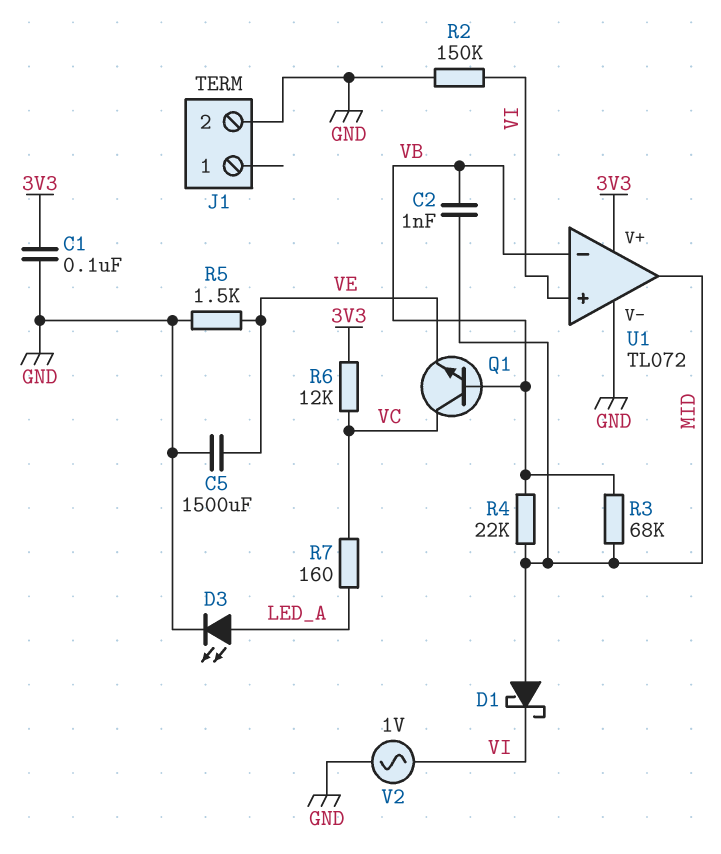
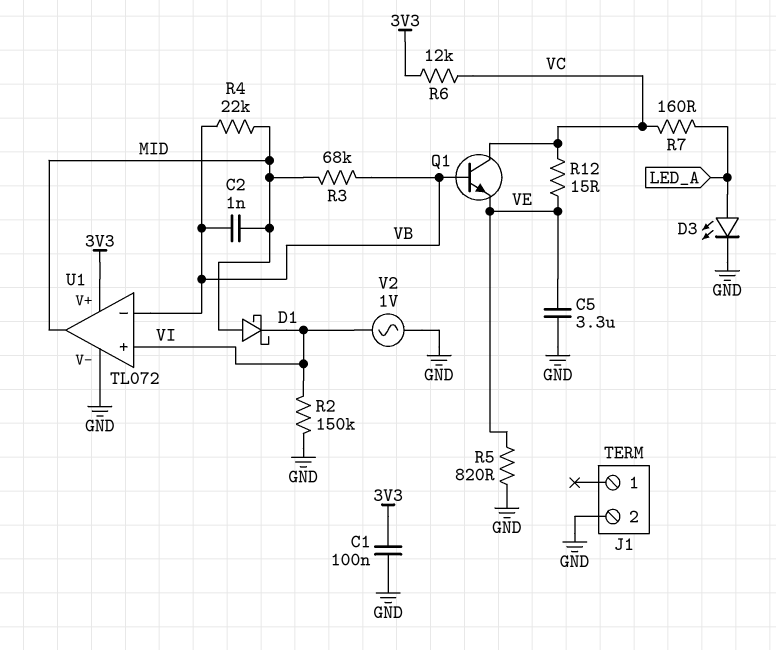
C5: 1500uF (GND, VE) -> 3.3uF (GND, VE)
R5: 1.5k (GND, VE) -> 820 (GND, VE)
R12: none -> 15 (VC, VE)

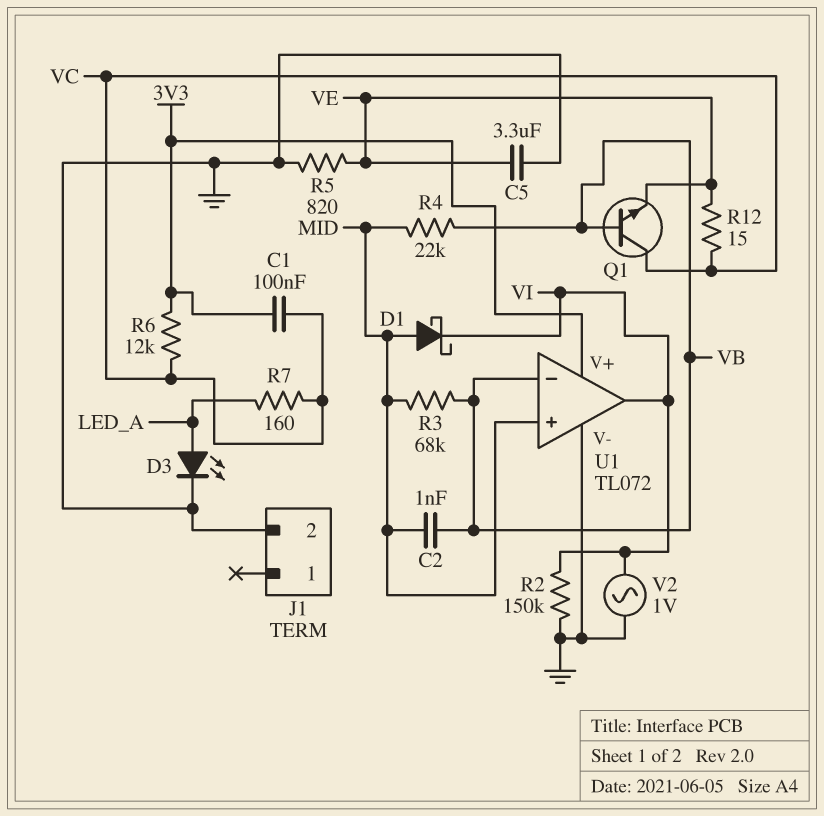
C1: 100nF (3V3, GND) -> 100nF (3V3, VC)
U1 pin in+: VI -> MID
U1 pin out: MID -> VI

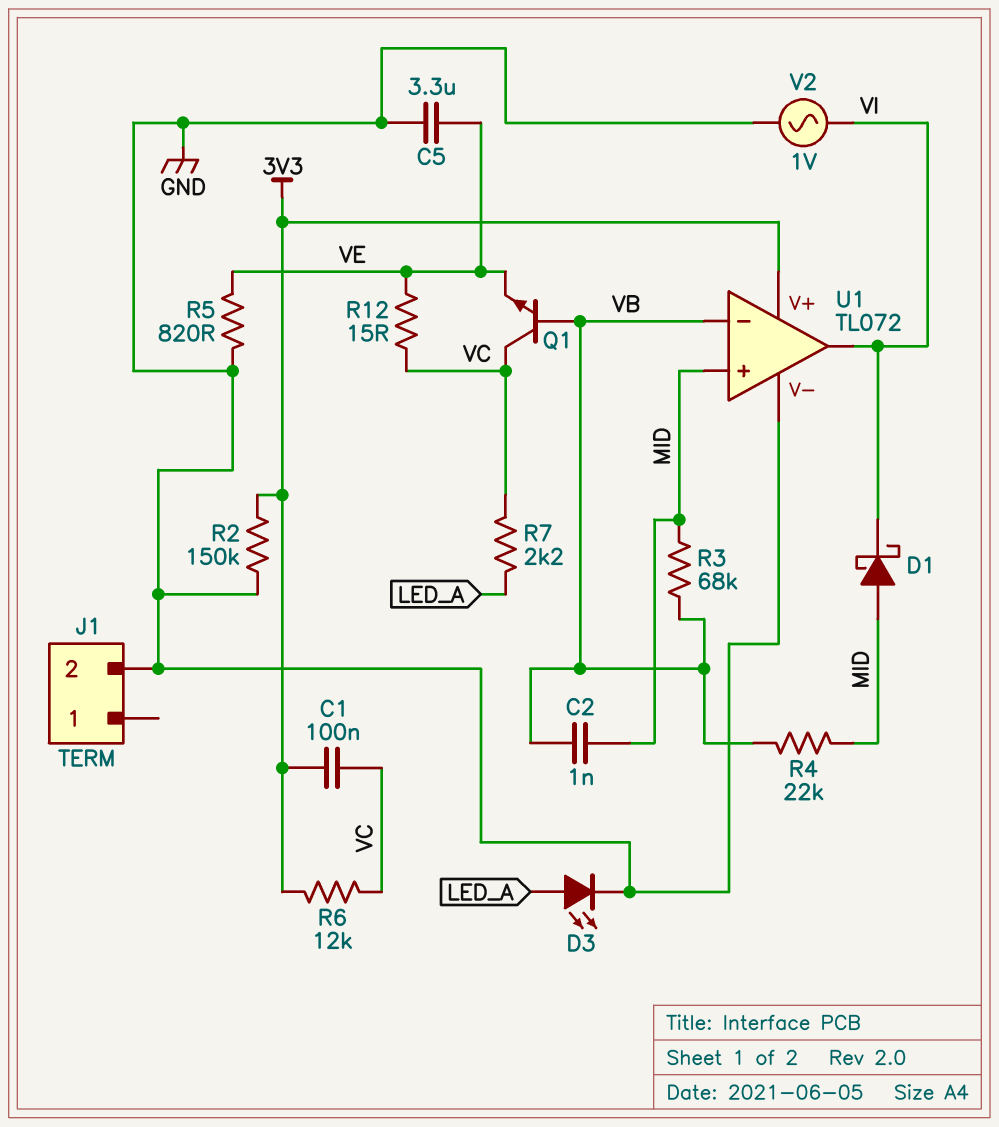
R2: 150k (GND, VI) -> 150k (3V3, GND)
R7: 160 (LED_A, VC) -> 2.2k (LED_A, VC)

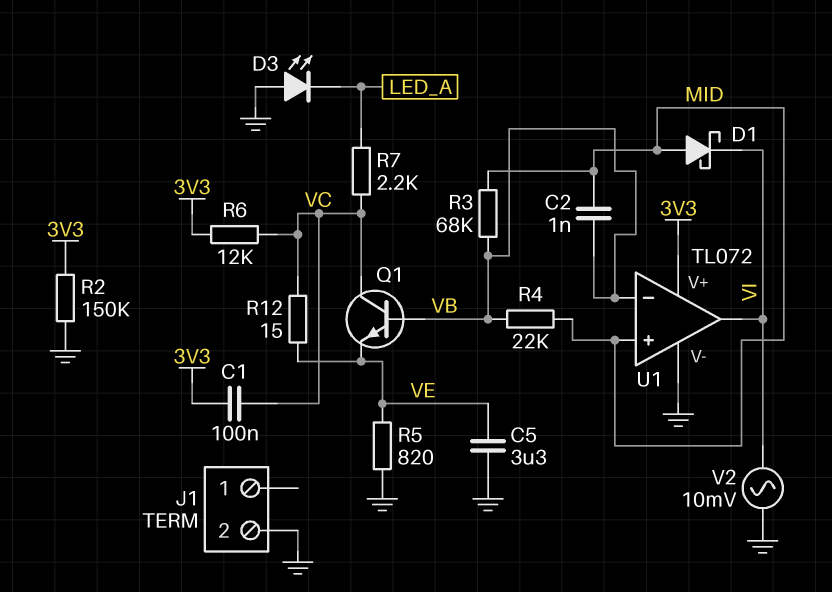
D3: LED (A LED_A, K GND) -> LED (A GND, K LED_A)
V2: AC 1V (GND, VI) -> AC 10mV (GND, VI)

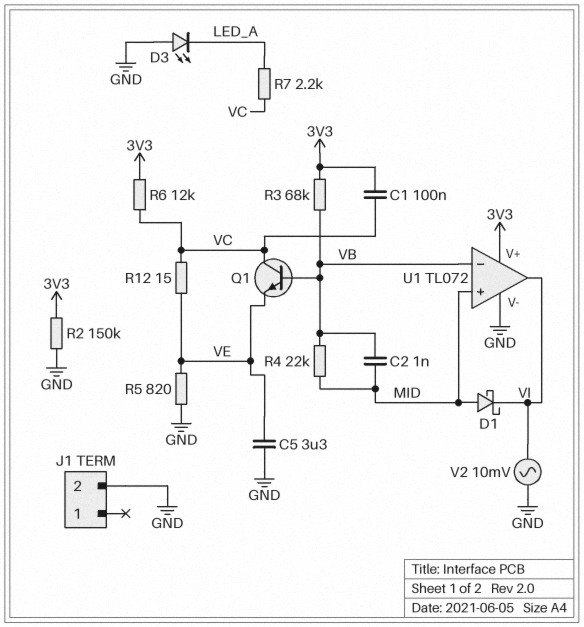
R3: 68k (MID, VB) -> 68k (3V3, VB)

